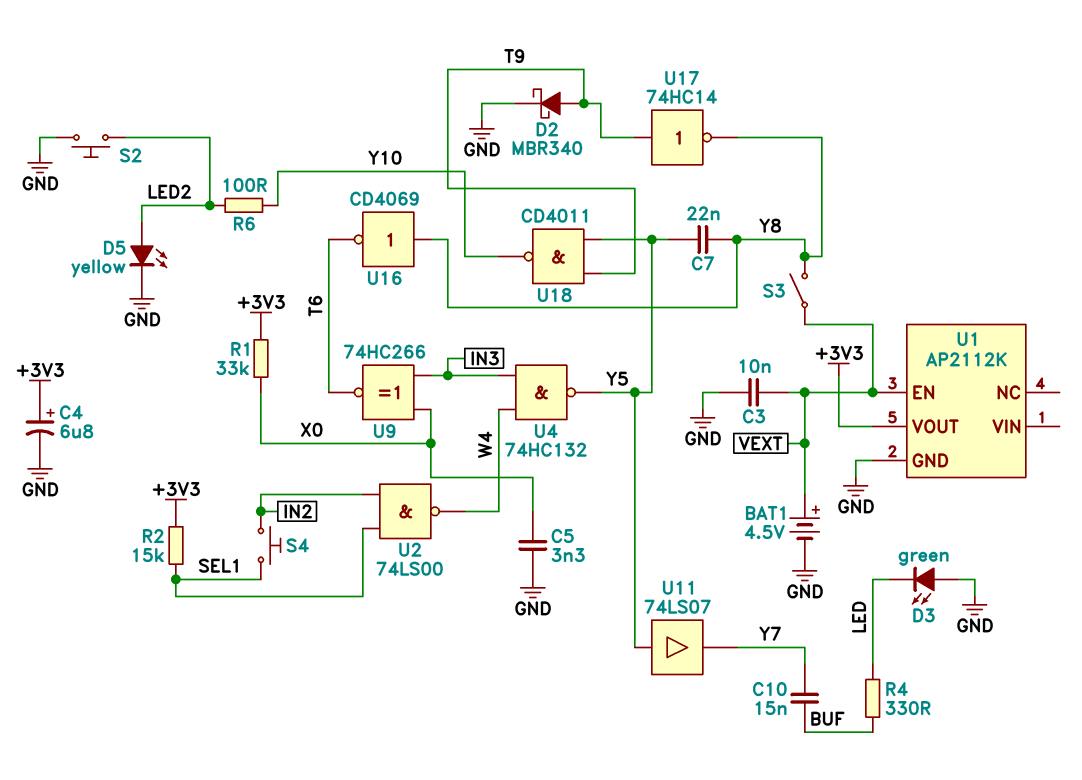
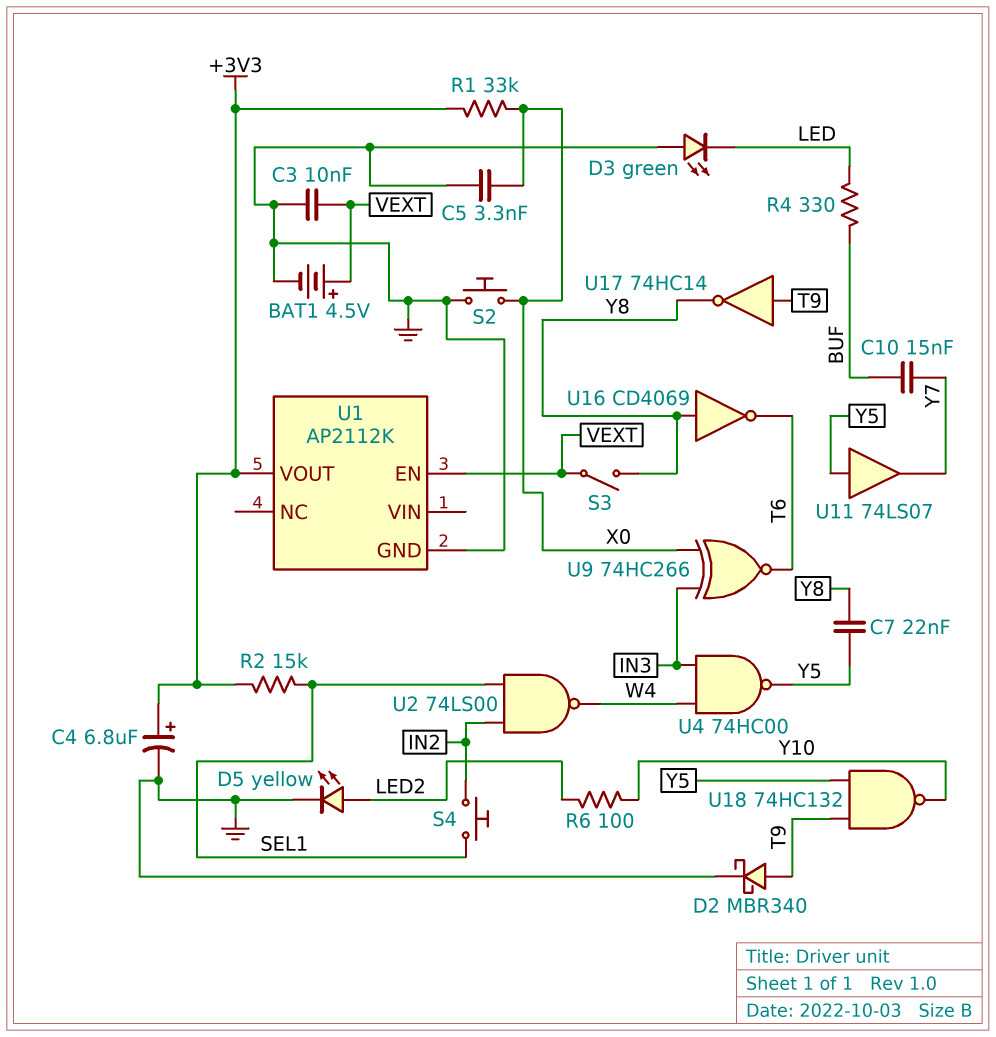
S2: button (GND, LED2) -> button (GND, X0)
U4: NAND 74HC132 (in IN3, in W4, out Y5) -> NAND 74HC00 (in IN3, in W4, out Y5)
U18: NAND CD4011 (in T9, in Y5, out Y10) -> NAND 74HC132 (in T9, in Y5, out Y10)

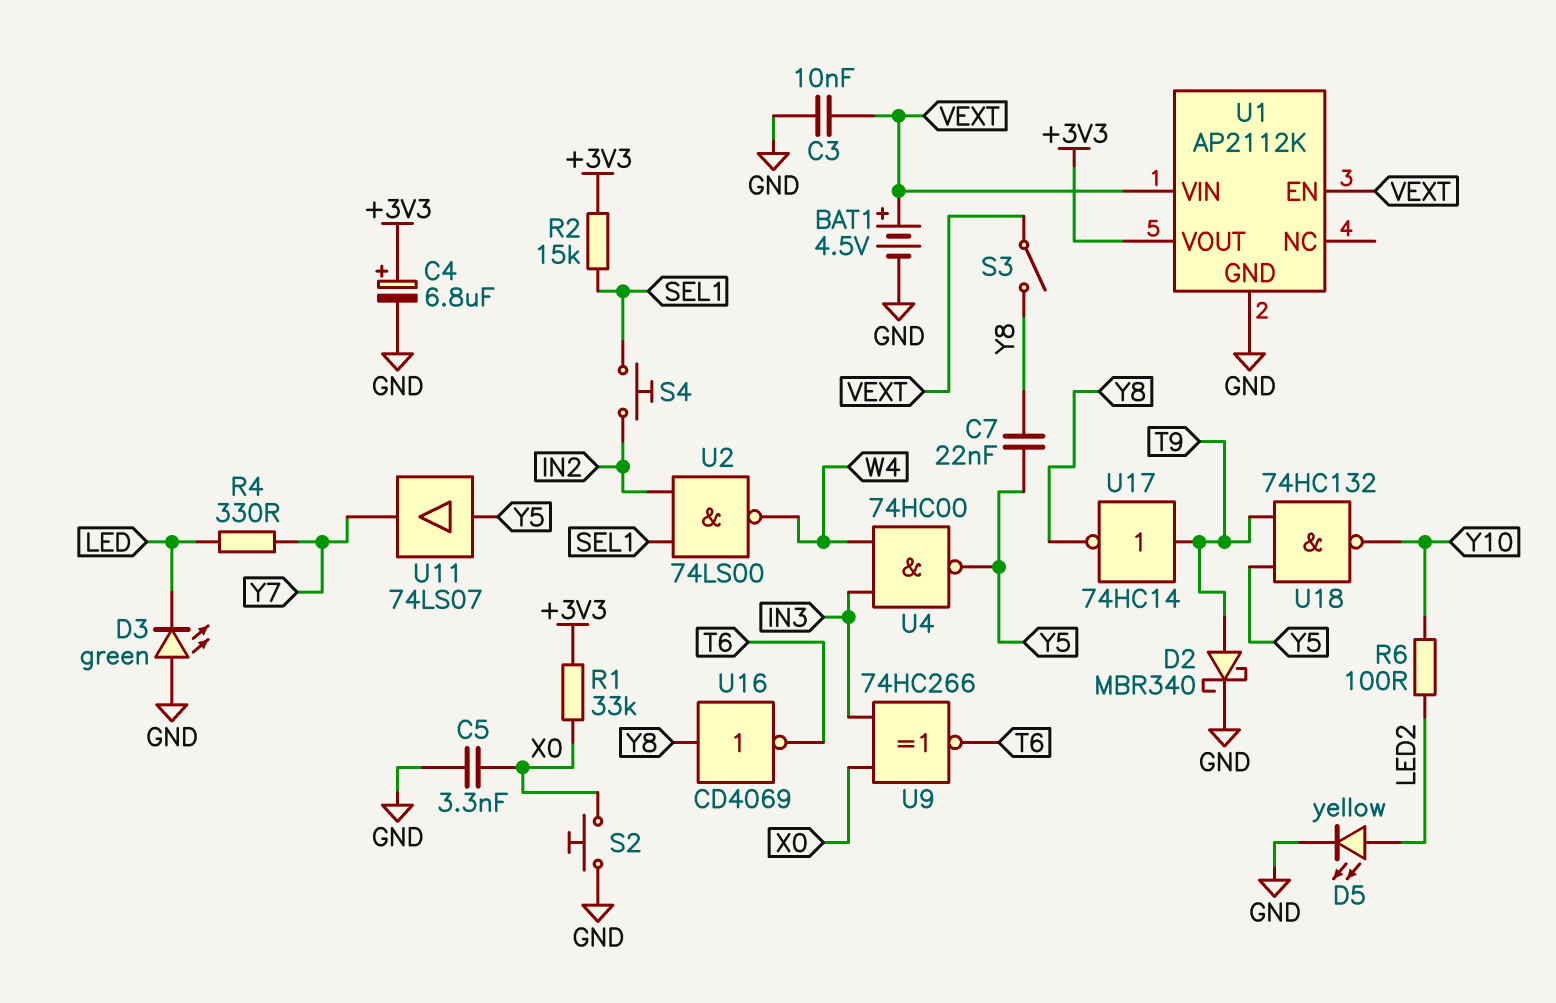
C10: 15nF (BUF, Y7) -> none
R4: 330 (BUF, LED) -> 330 (LED, Y7)
U1 pin VIN: none -> VEXT

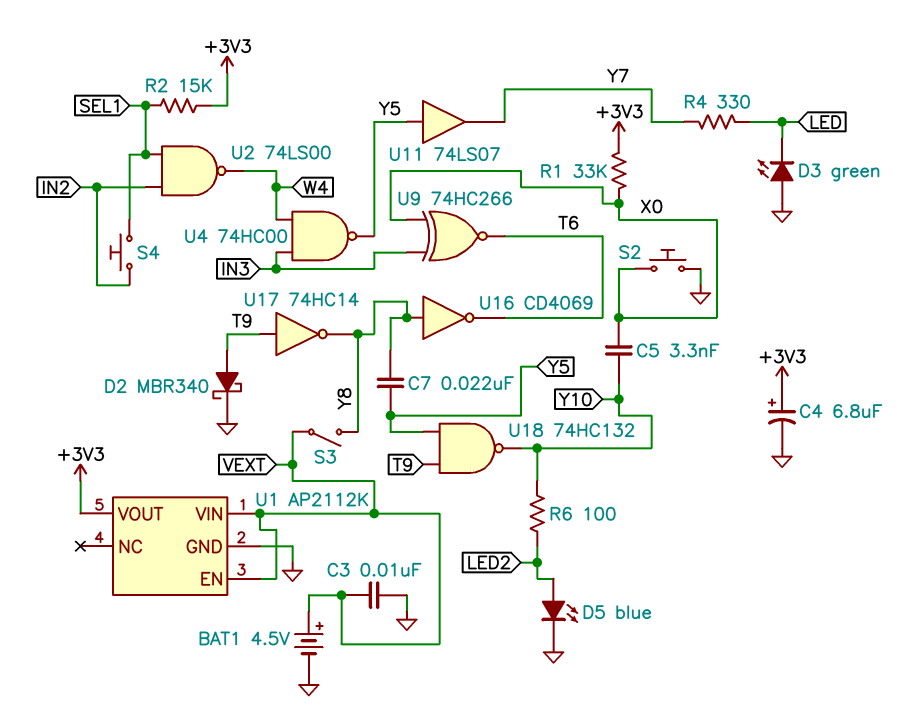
C5: 3.3nF (GND, X0) -> 3.3nF (X0, Y10)
D5: LED yellow (A LED2, K GND) -> LED blue (A LED2, K GND)

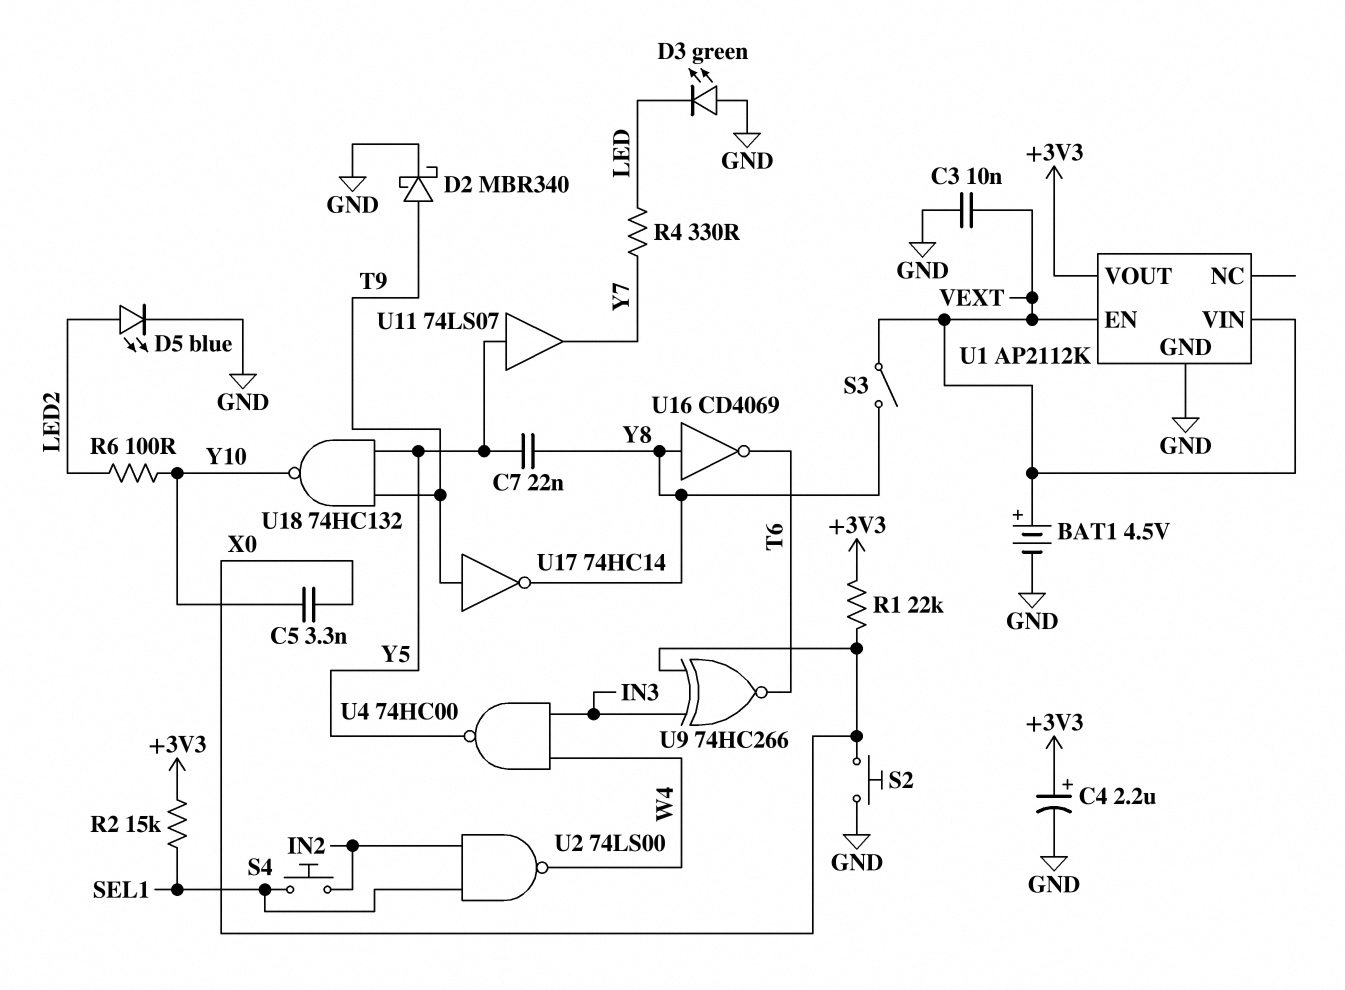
C4: 6.8uF (plus +3V3, minus GND) -> 2.2uF (plus +3V3, minus GND)
R1: 33k (+3V3, X0) -> 22k (+3V3, X0)

